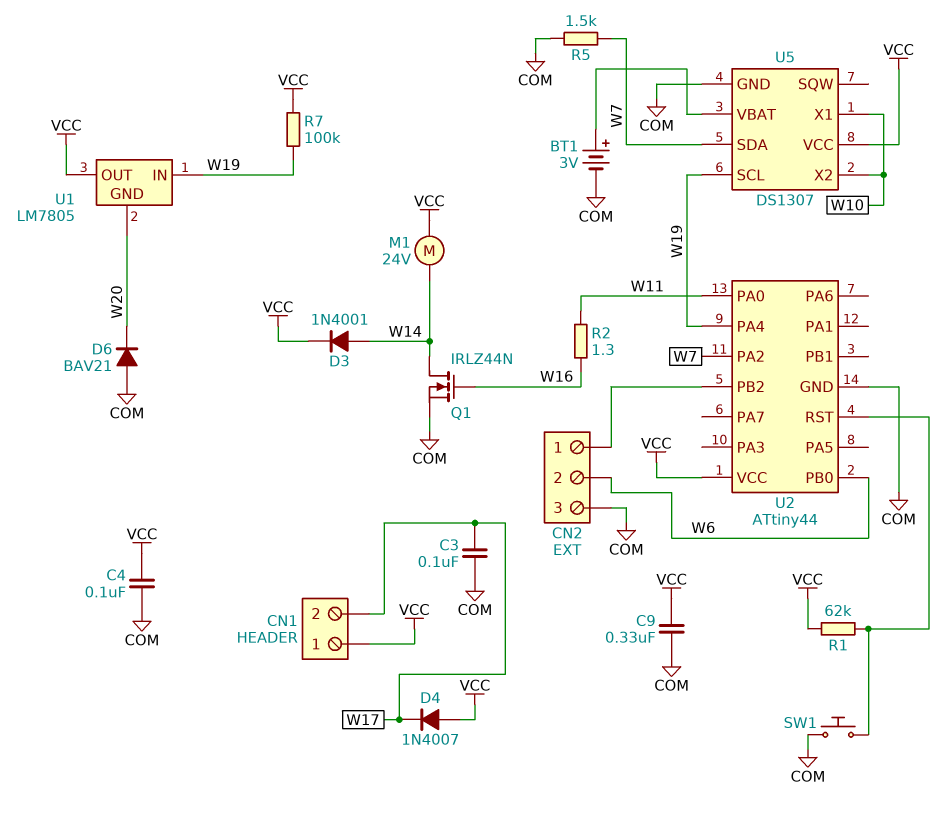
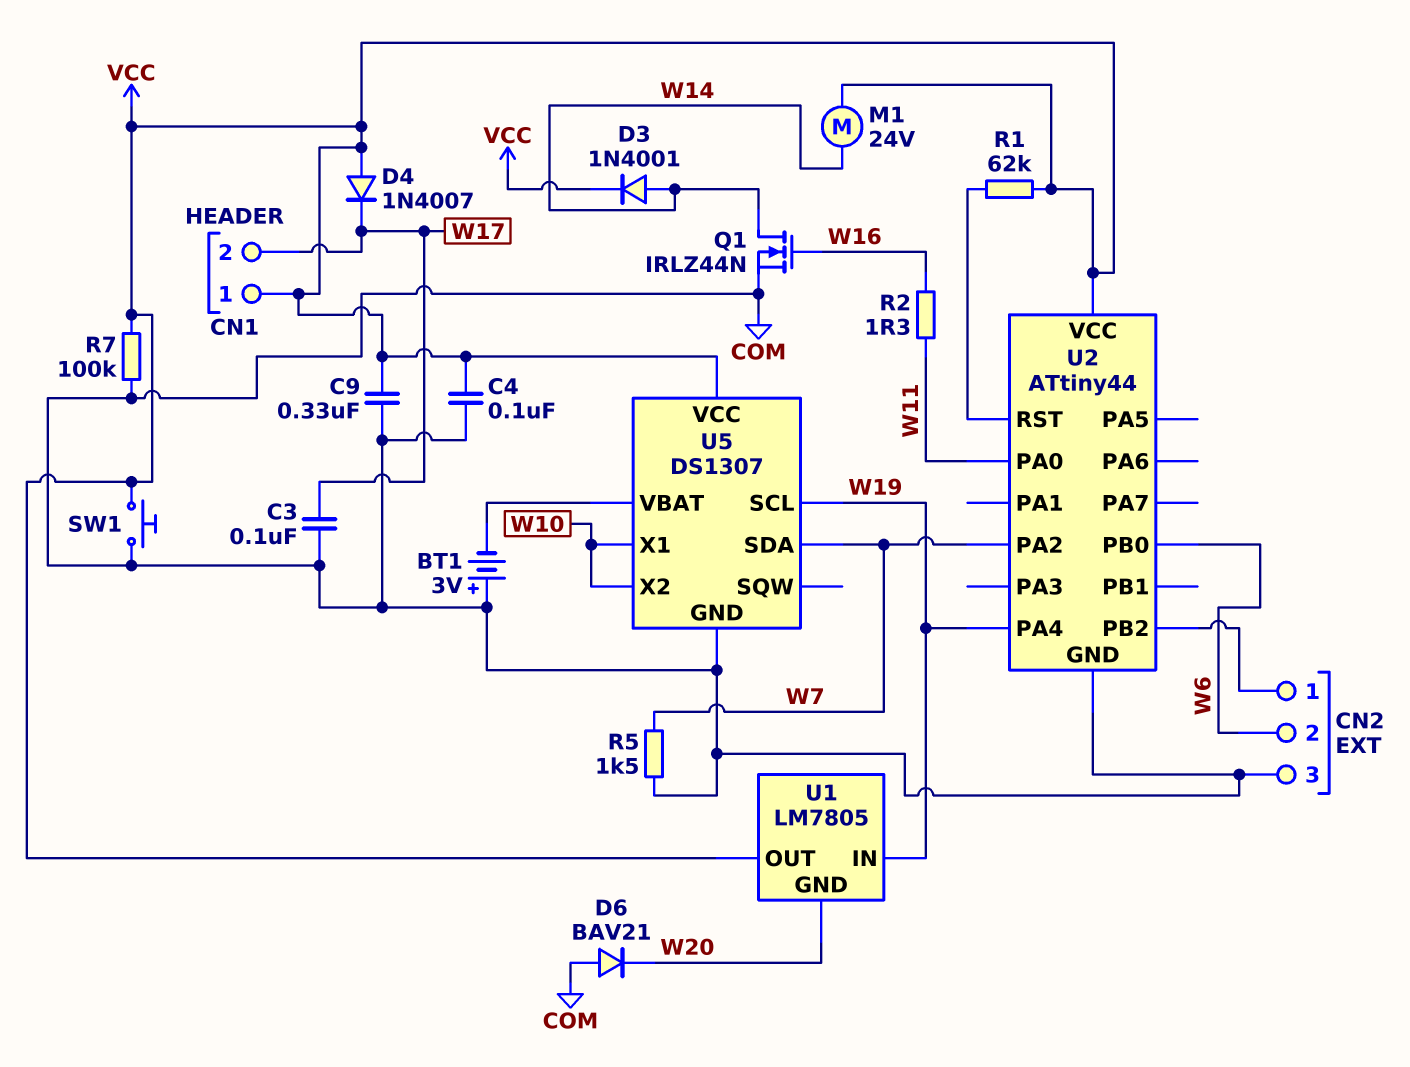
BT1: 3V (plus U5/VBAT, minus COM) -> 3V (plus COM, minus U5/VBAT)
R7: 100k (VCC, W19) -> 100k (COM, VCC)
SW1: button (COM, U2/RST) -> button (COM, VCC)

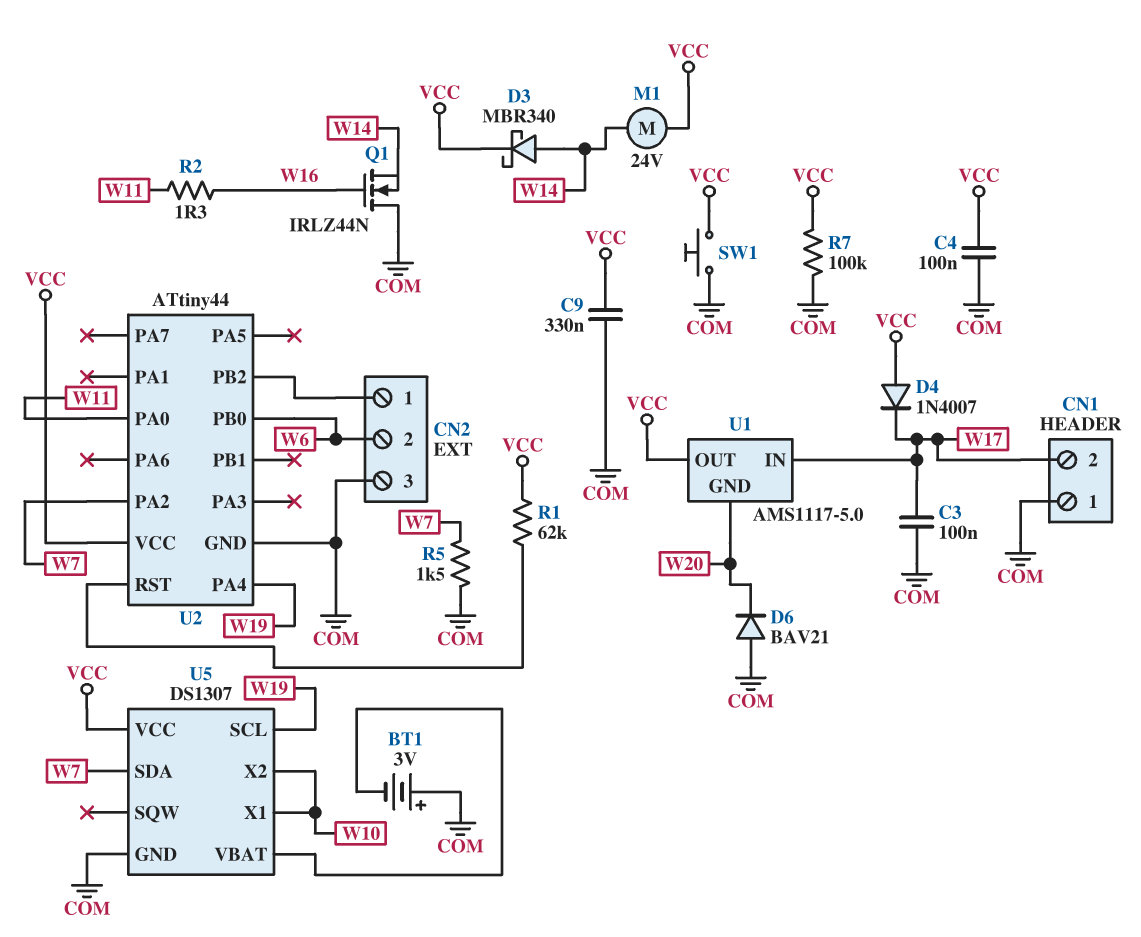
CN1 pin 1: VCC -> COM
D3: diode 1N4001 (A W14, K VCC) -> schottky MBR340 (A W14, K VCC)
Q1: NMOS IRLZ44N (G W16, D W14, S COM) -> NMOS IRLZ44N (G W16, D COM, S W14)
U1: LM7805 -> AMS1117-5.0
U1 pin IN: W19 -> W17

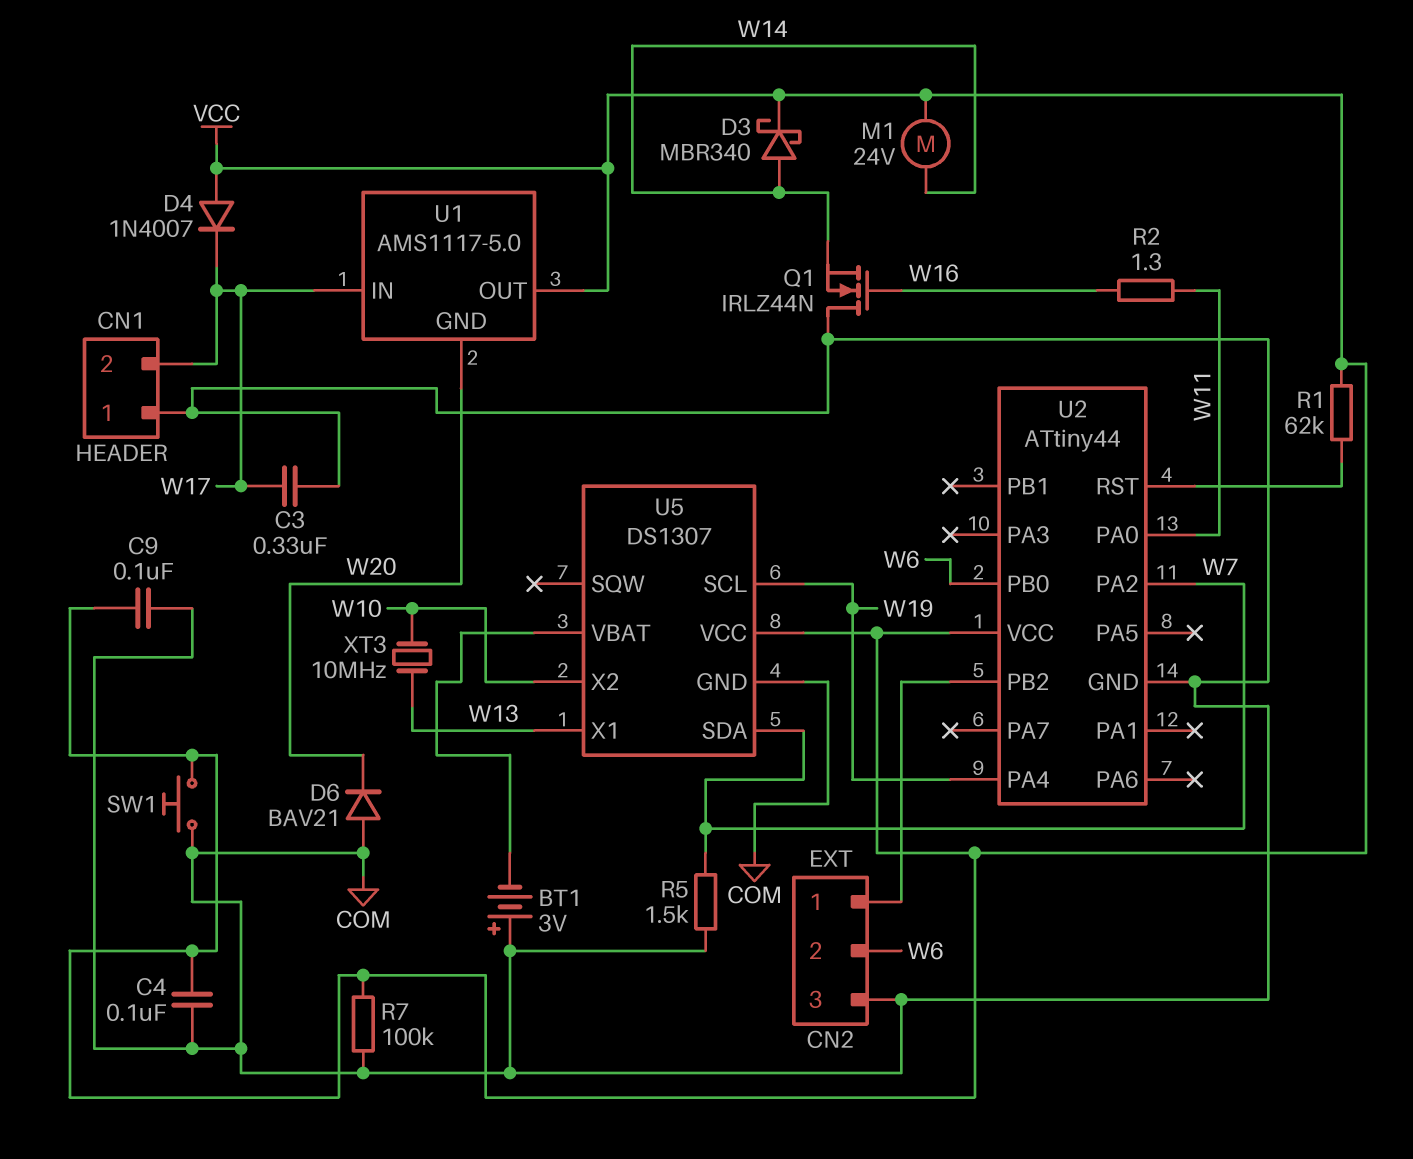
C3: 100nF (COM, W17) -> 330nF (COM, W17)
C9: 330nF (COM, VCC) -> 100nF (COM, VCC)
U5 pin X1: W10 -> W13
XT3: none -> 10MHz (W10, W13)

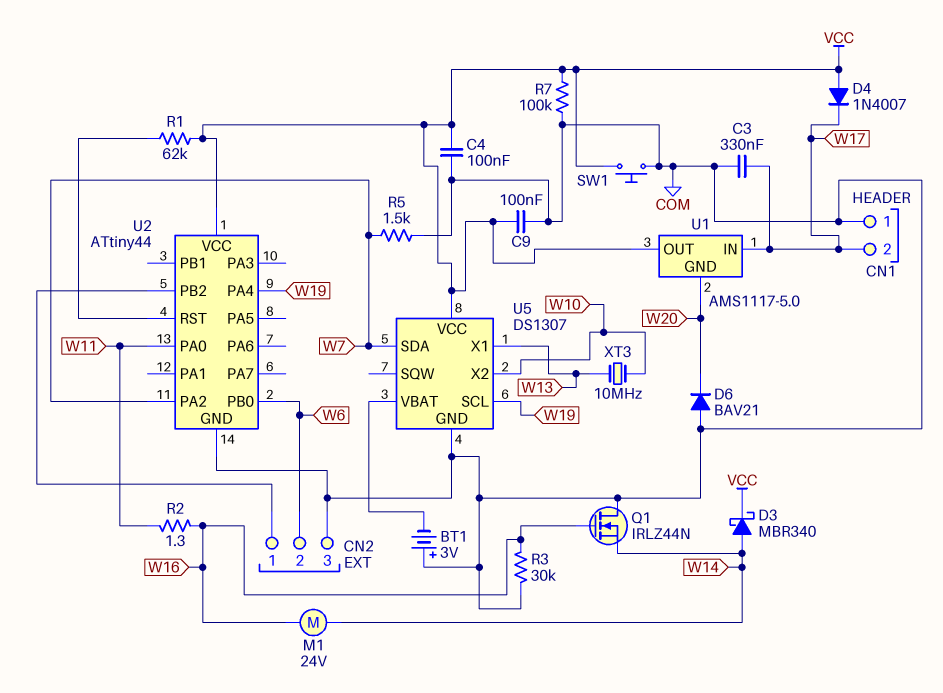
M1: motor 24V (VCC, W14) -> motor 24V (W14, W16)
R3: none -> 30k (COM, W16)

